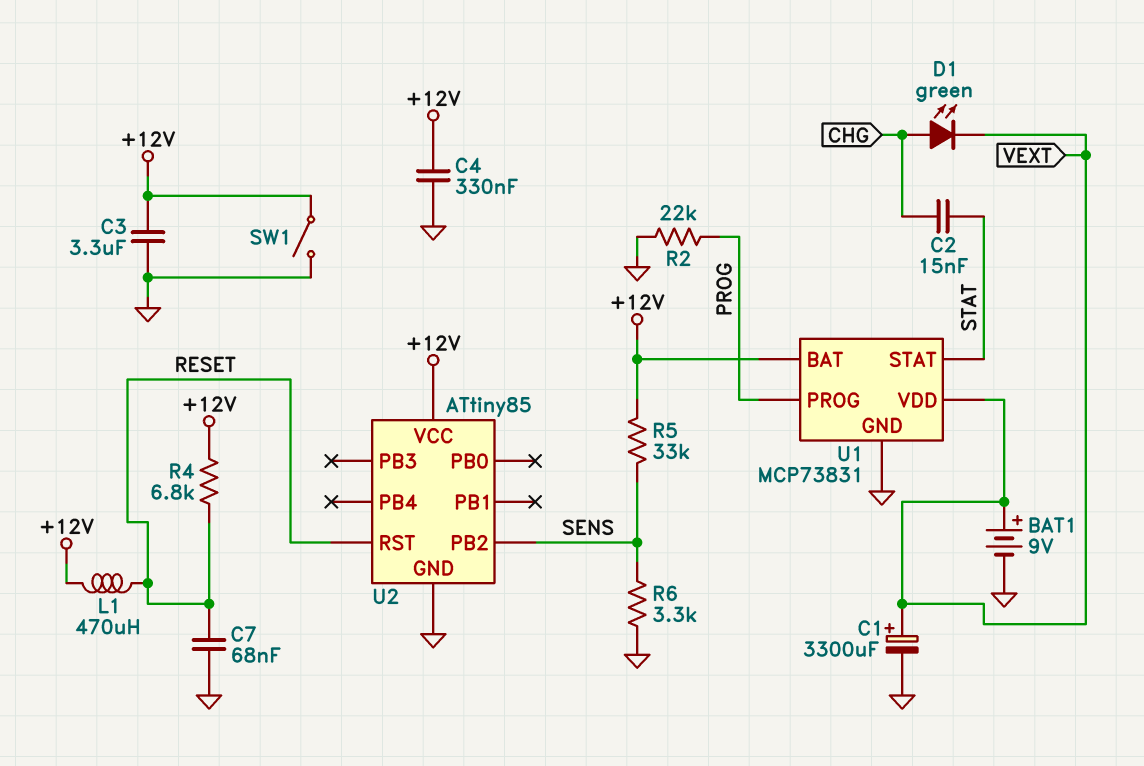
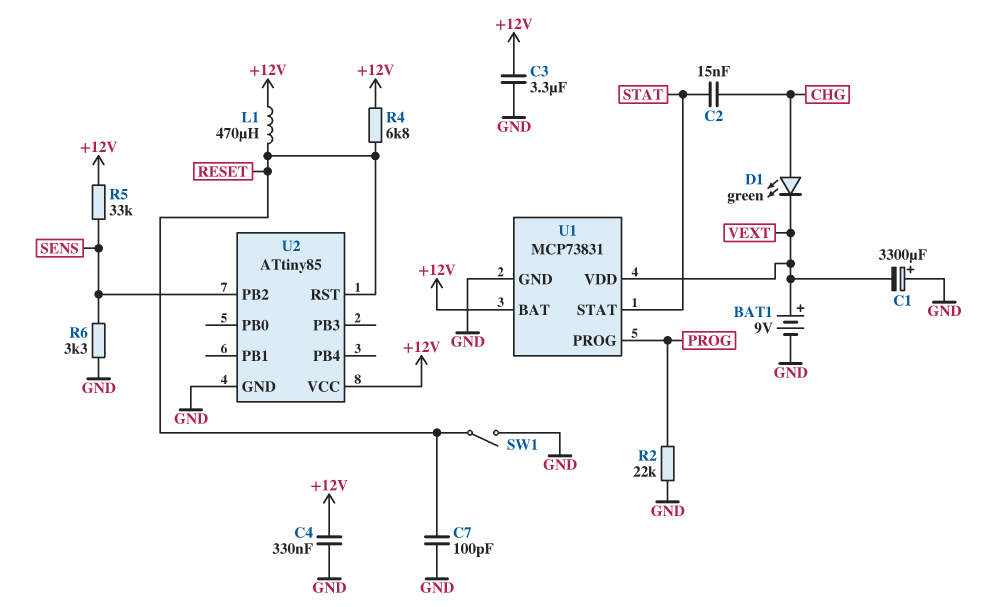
C1: 3300uF (plus VEXT, minus GND) -> 3300uF (plus GND, minus VEXT)
C7: 68nF (GND, RESET) -> 100pF (GND, RESET)
SW1: switch (+12V, GND) -> switch (GND, RESET)

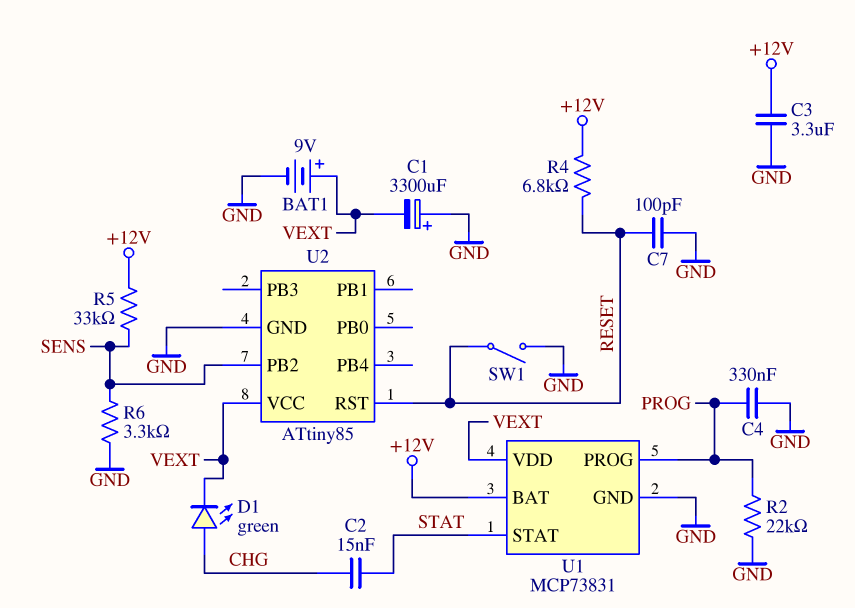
C4: 330nF (+12V, GND) -> 330nF (GND, PROG)
L1: 470uH (+12V, RESET) -> none
U2 pin VCC: +12V -> VEXT

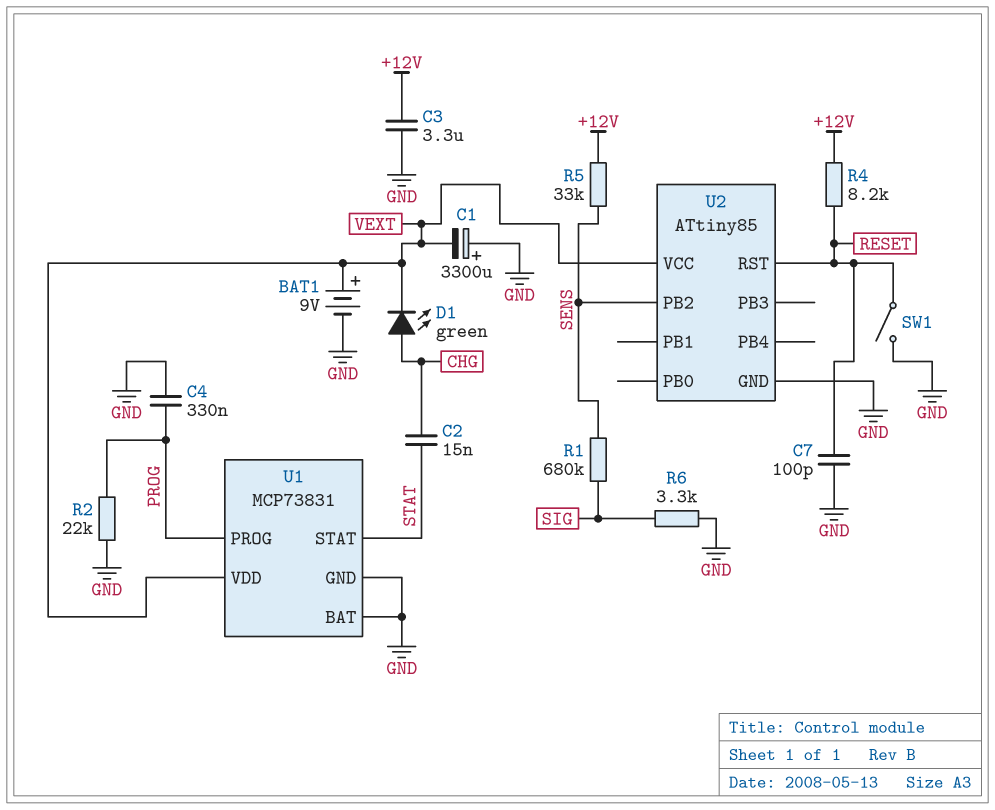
R1: none -> 680k (SENS, SIG)
R4: 6.8k (+12V, RESET) -> 8.2k (+12V, RESET)
R6: 3.3k (GND, SENS) -> 3.3k (GND, SIG)
U1 pin BAT: +12V -> GND

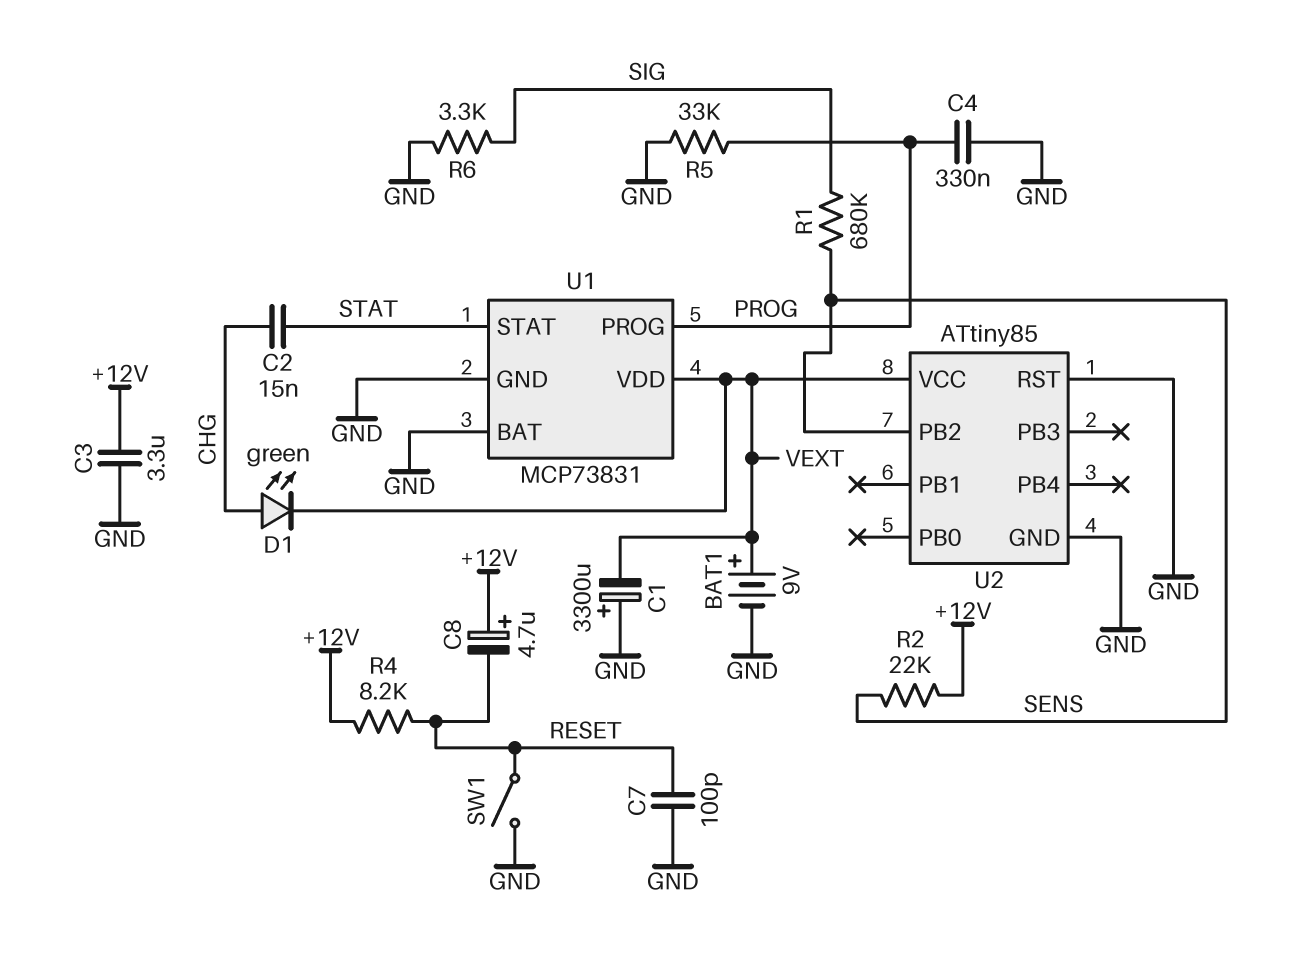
C8: none -> 4.7uF (plus +12V, minus RESET)
R2: 22k (GND, PROG) -> 22k (+12V, SENS)
R5: 33k (+12V, SENS) -> 33k (GND, PROG)
U2 pin RST: RESET -> GND

